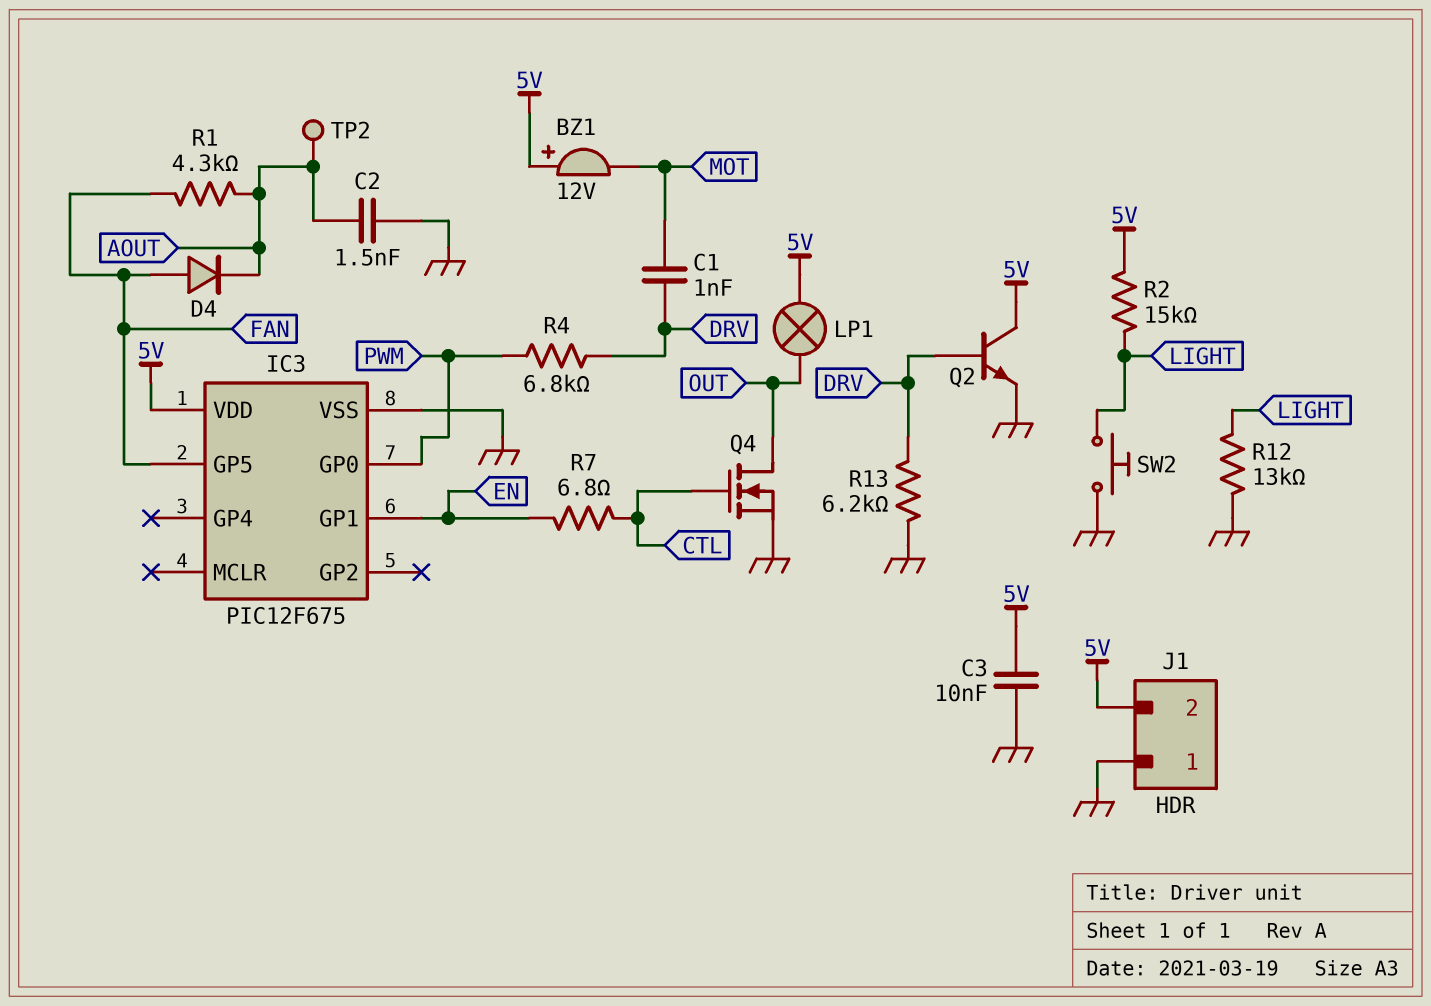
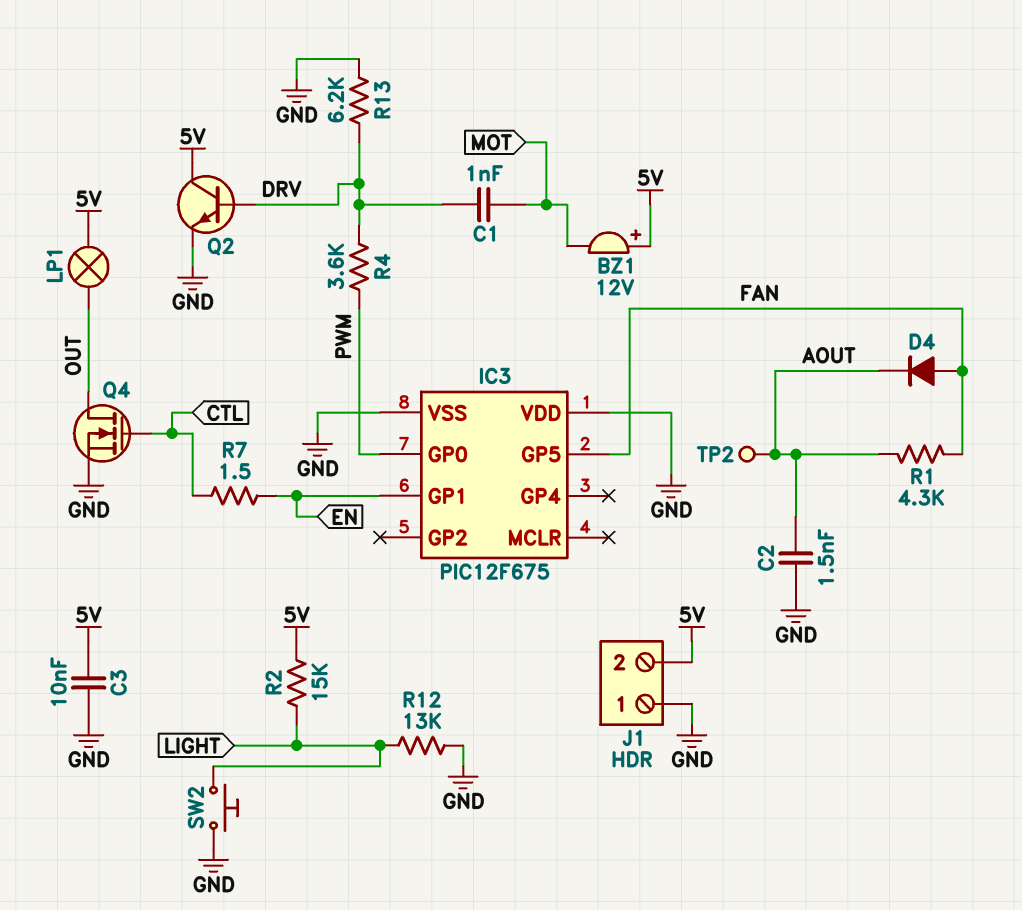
IC3 pin VDD: 5V -> GND
R4: 6.8k (DRV, PWM) -> 3.6k (DRV, PWM)
R7: 6.8 (CTL, EN) -> 1.5 (CTL, EN)

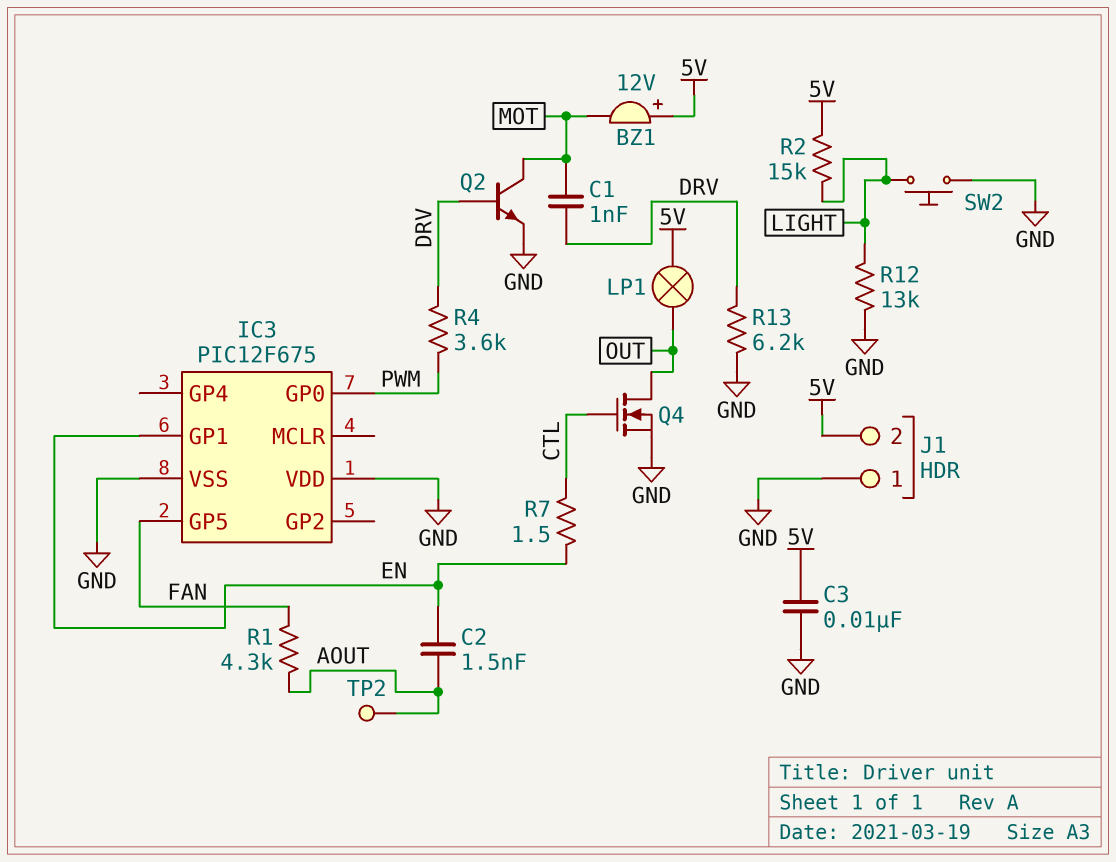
C2: 1.5nF (AOUT, GND) -> 1.5nF (AOUT, EN)
D4: diode (A FAN, K AOUT) -> none
Q2: NPN (B DRV, C 5V, E GND) -> NPN (B DRV, C MOT, E GND)

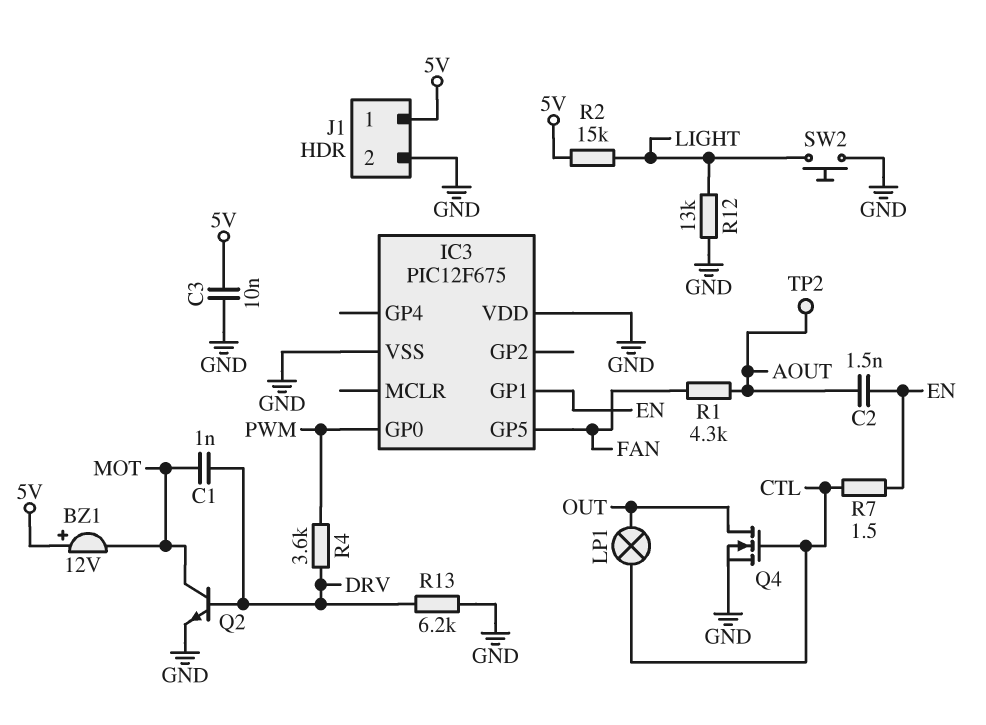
J1 pin 1: GND -> 5V
J1 pin 2: 5V -> GND
LP1: lamp (5V, OUT) -> lamp (CTL, OUT)

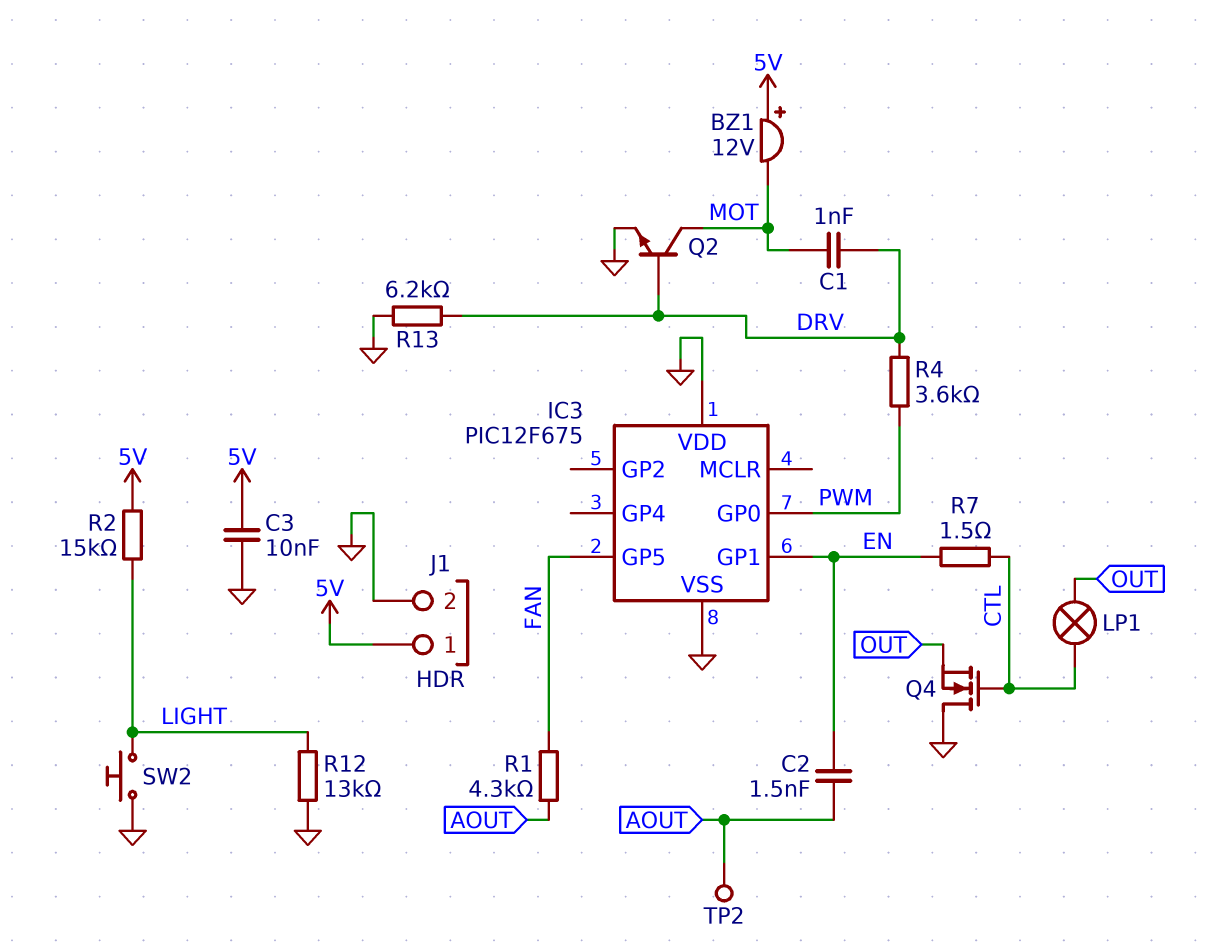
Q4: NMOS (G CTL, D OUT, S GND) -> NMOS (G CTL, D GND, S OUT)

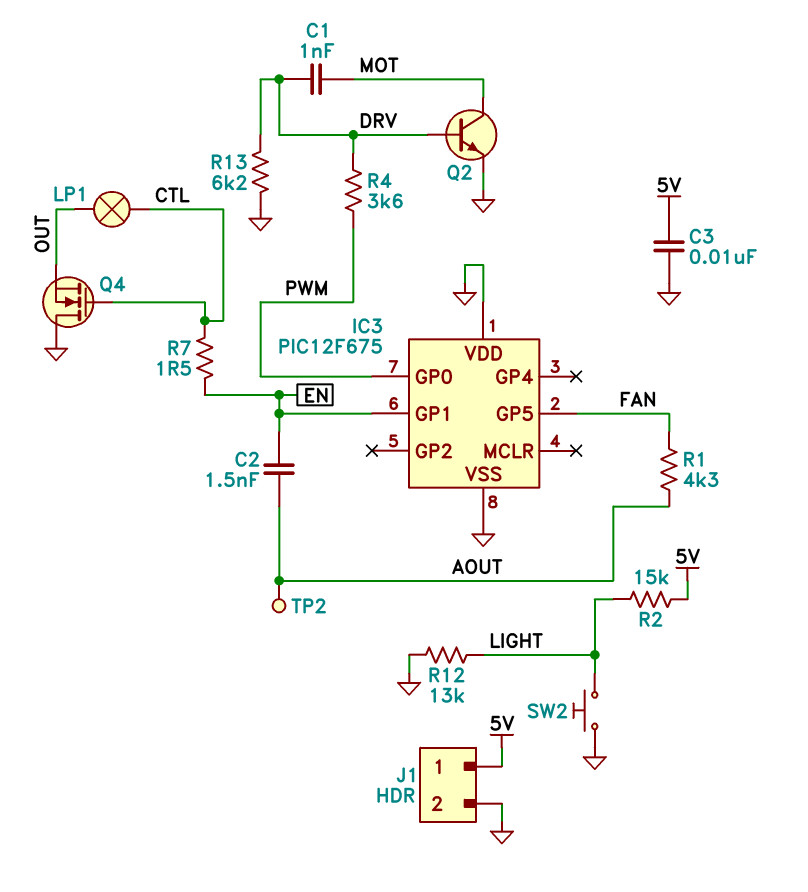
BZ1: buzzer 12V (plus 5V, minus MOT) -> none

